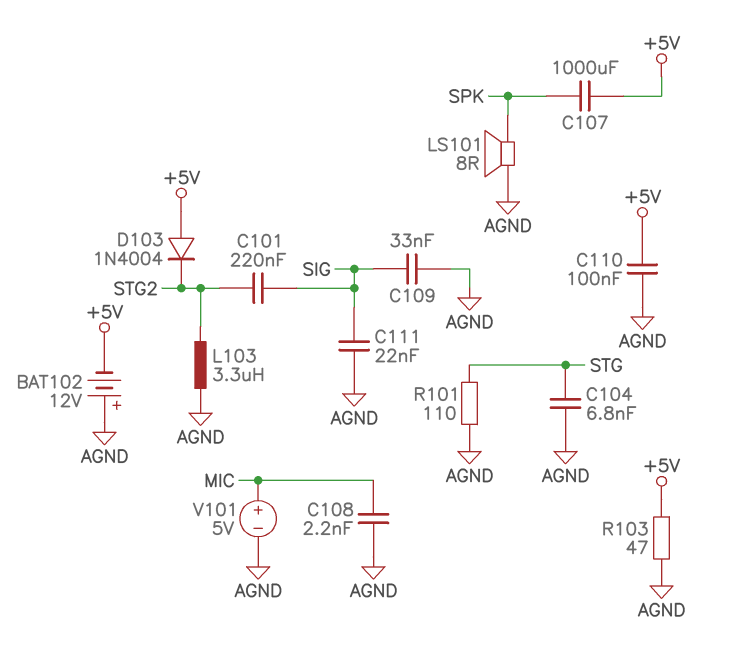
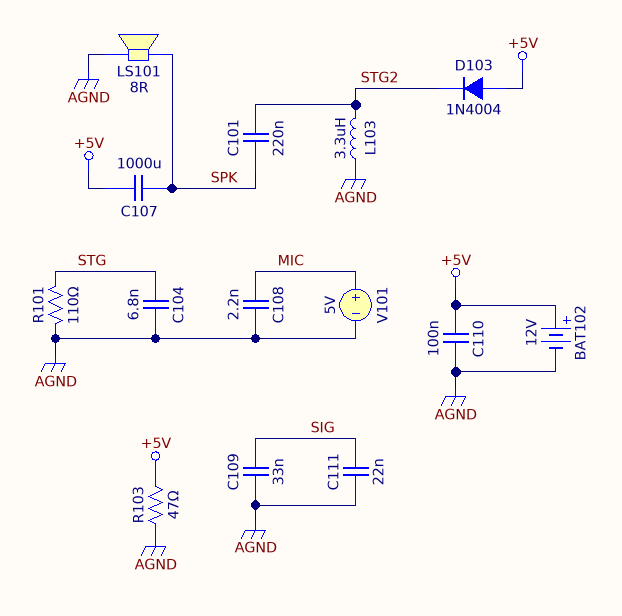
BAT102: 12V (plus AGND, minus +5V) -> 12V (plus +5V, minus AGND)
C101: 220nF (SIG, STG2) -> 220nF (SPK, STG2)

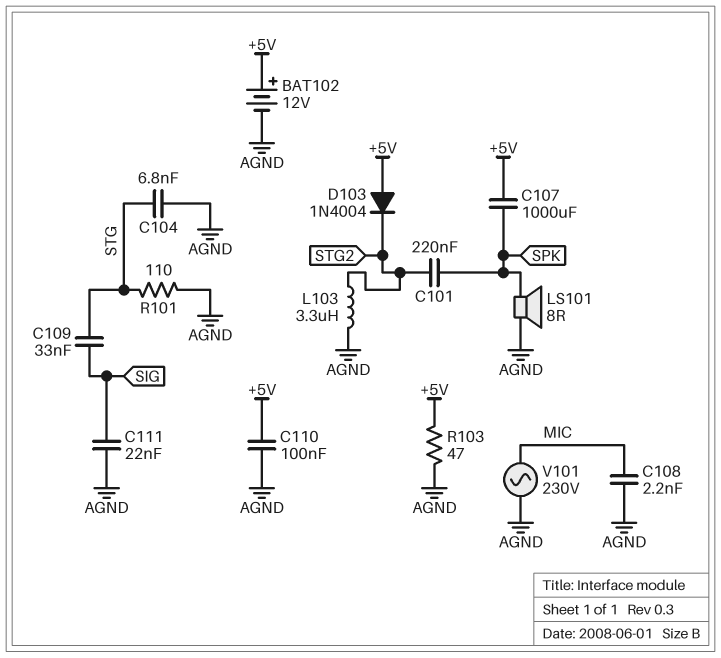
C109: 33nF (AGND, SIG) -> 33nF (SIG, STG)
V101: 5V (plus MIC, minus AGND) -> AC 230V (AGND, MIC)

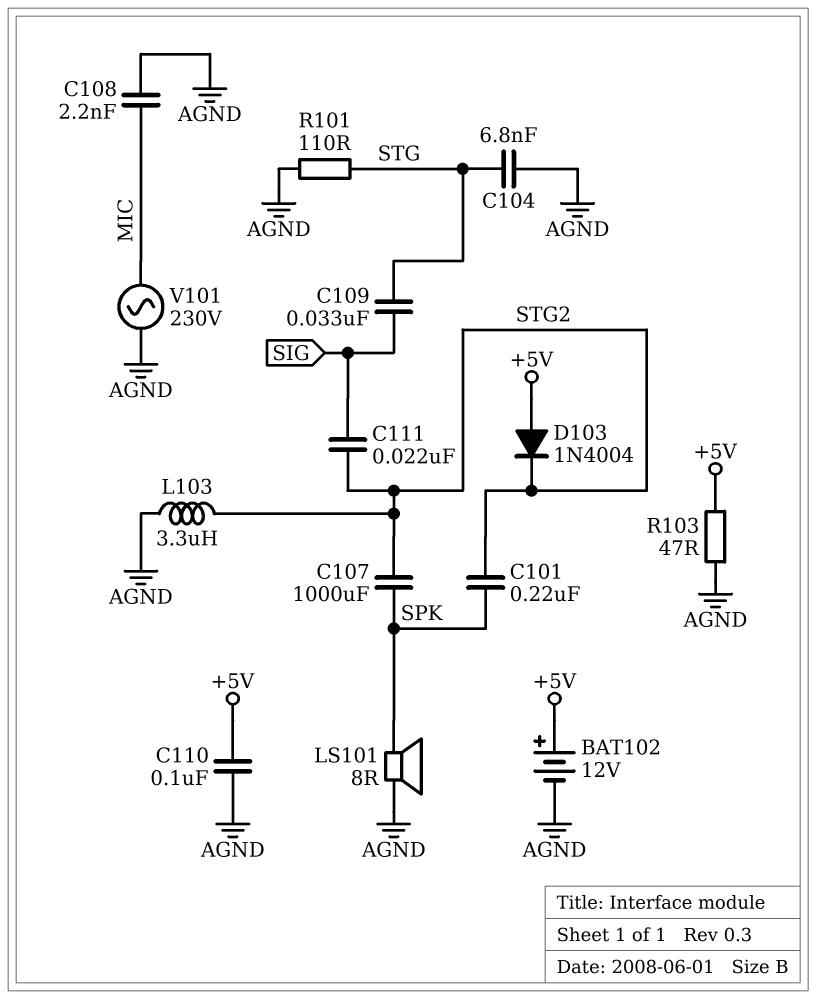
C107: 1000uF (+5V, SPK) -> 1000uF (SPK, STG2)
C111: 22nF (AGND, SIG) -> 22nF (SIG, STG2)

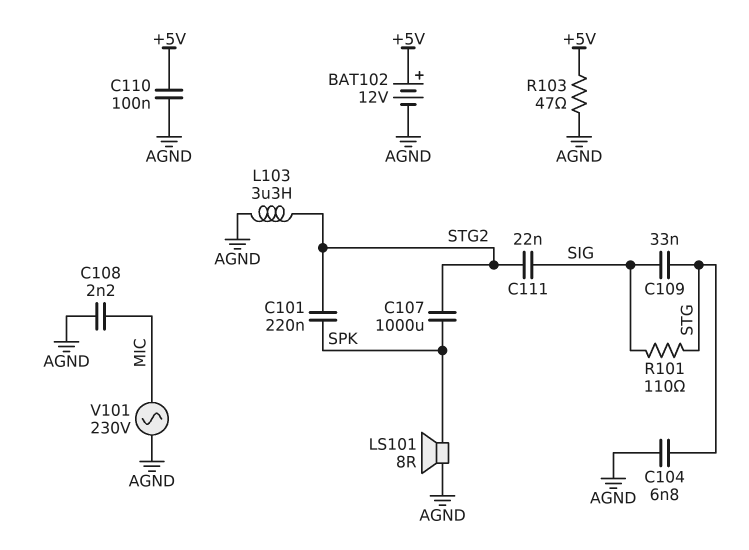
D103: diode 1N4004 (A +5V, K STG2) -> none
R101: 110 (AGND, STG) -> 110 (SIG, STG)

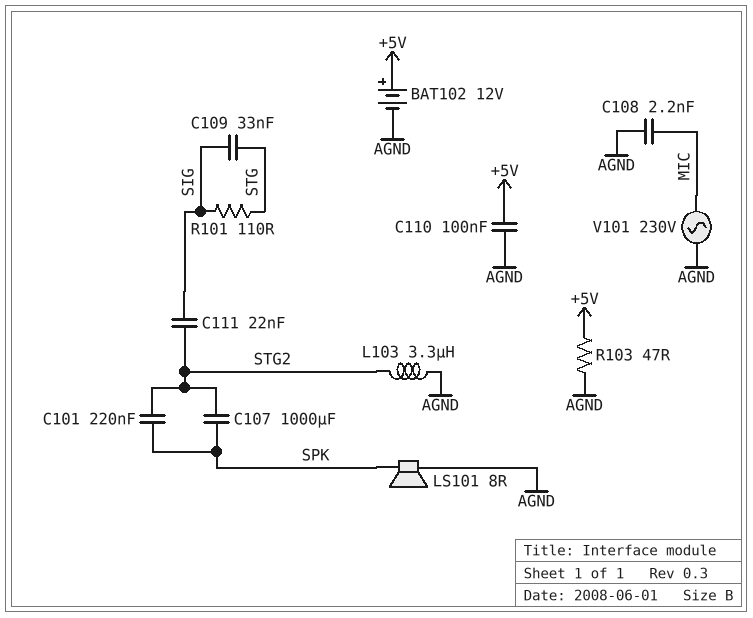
C104: 6.8nF (AGND, STG) -> none

